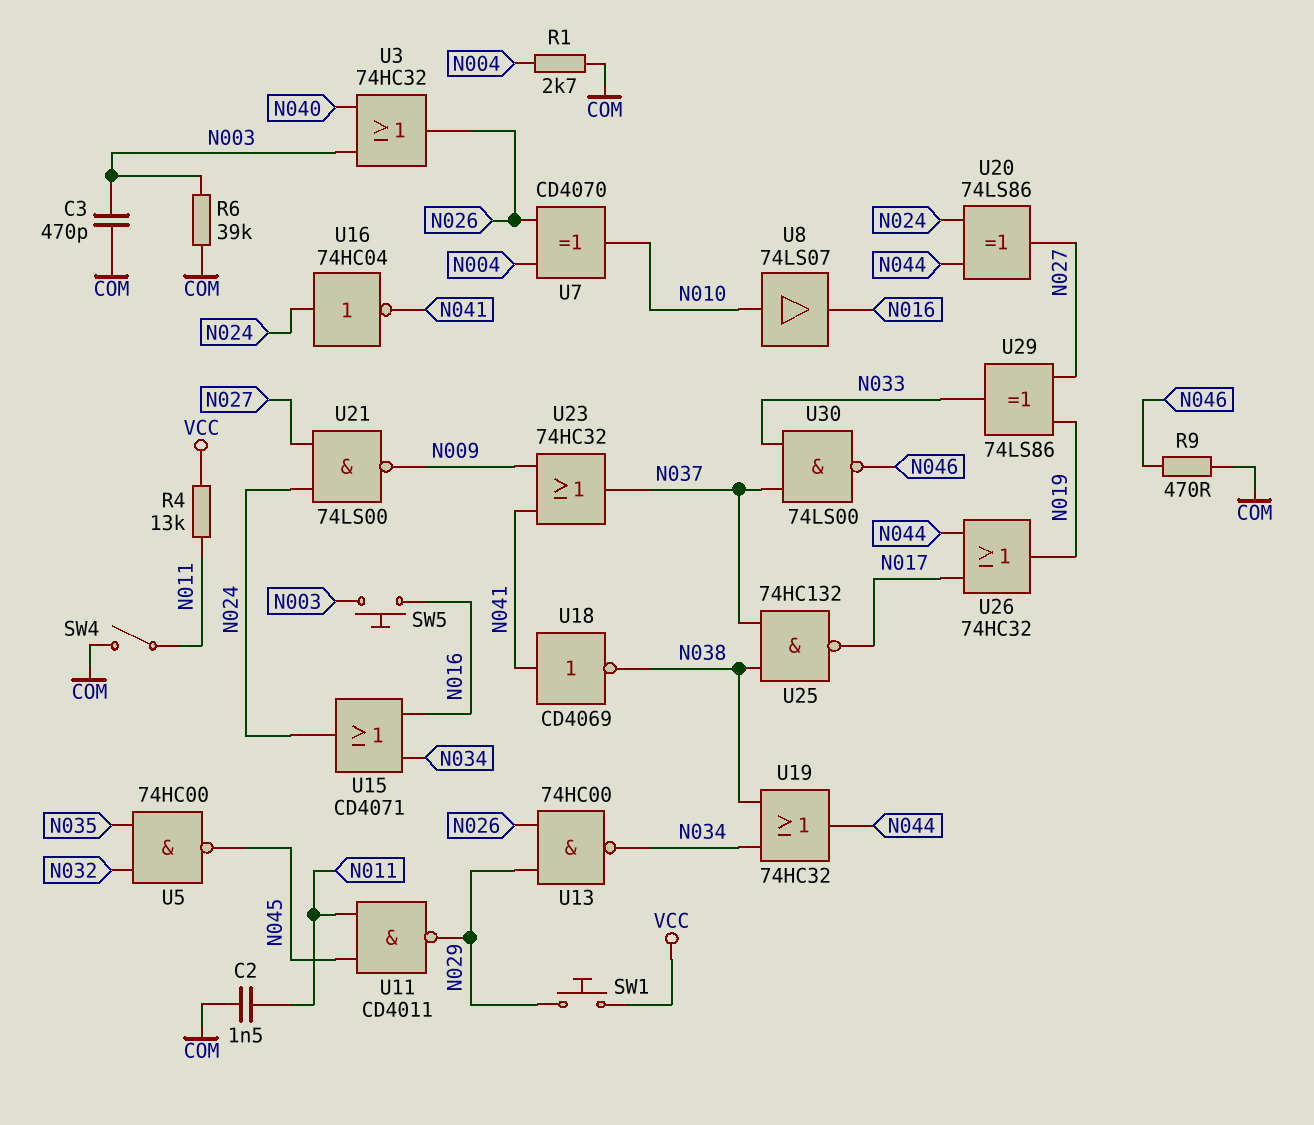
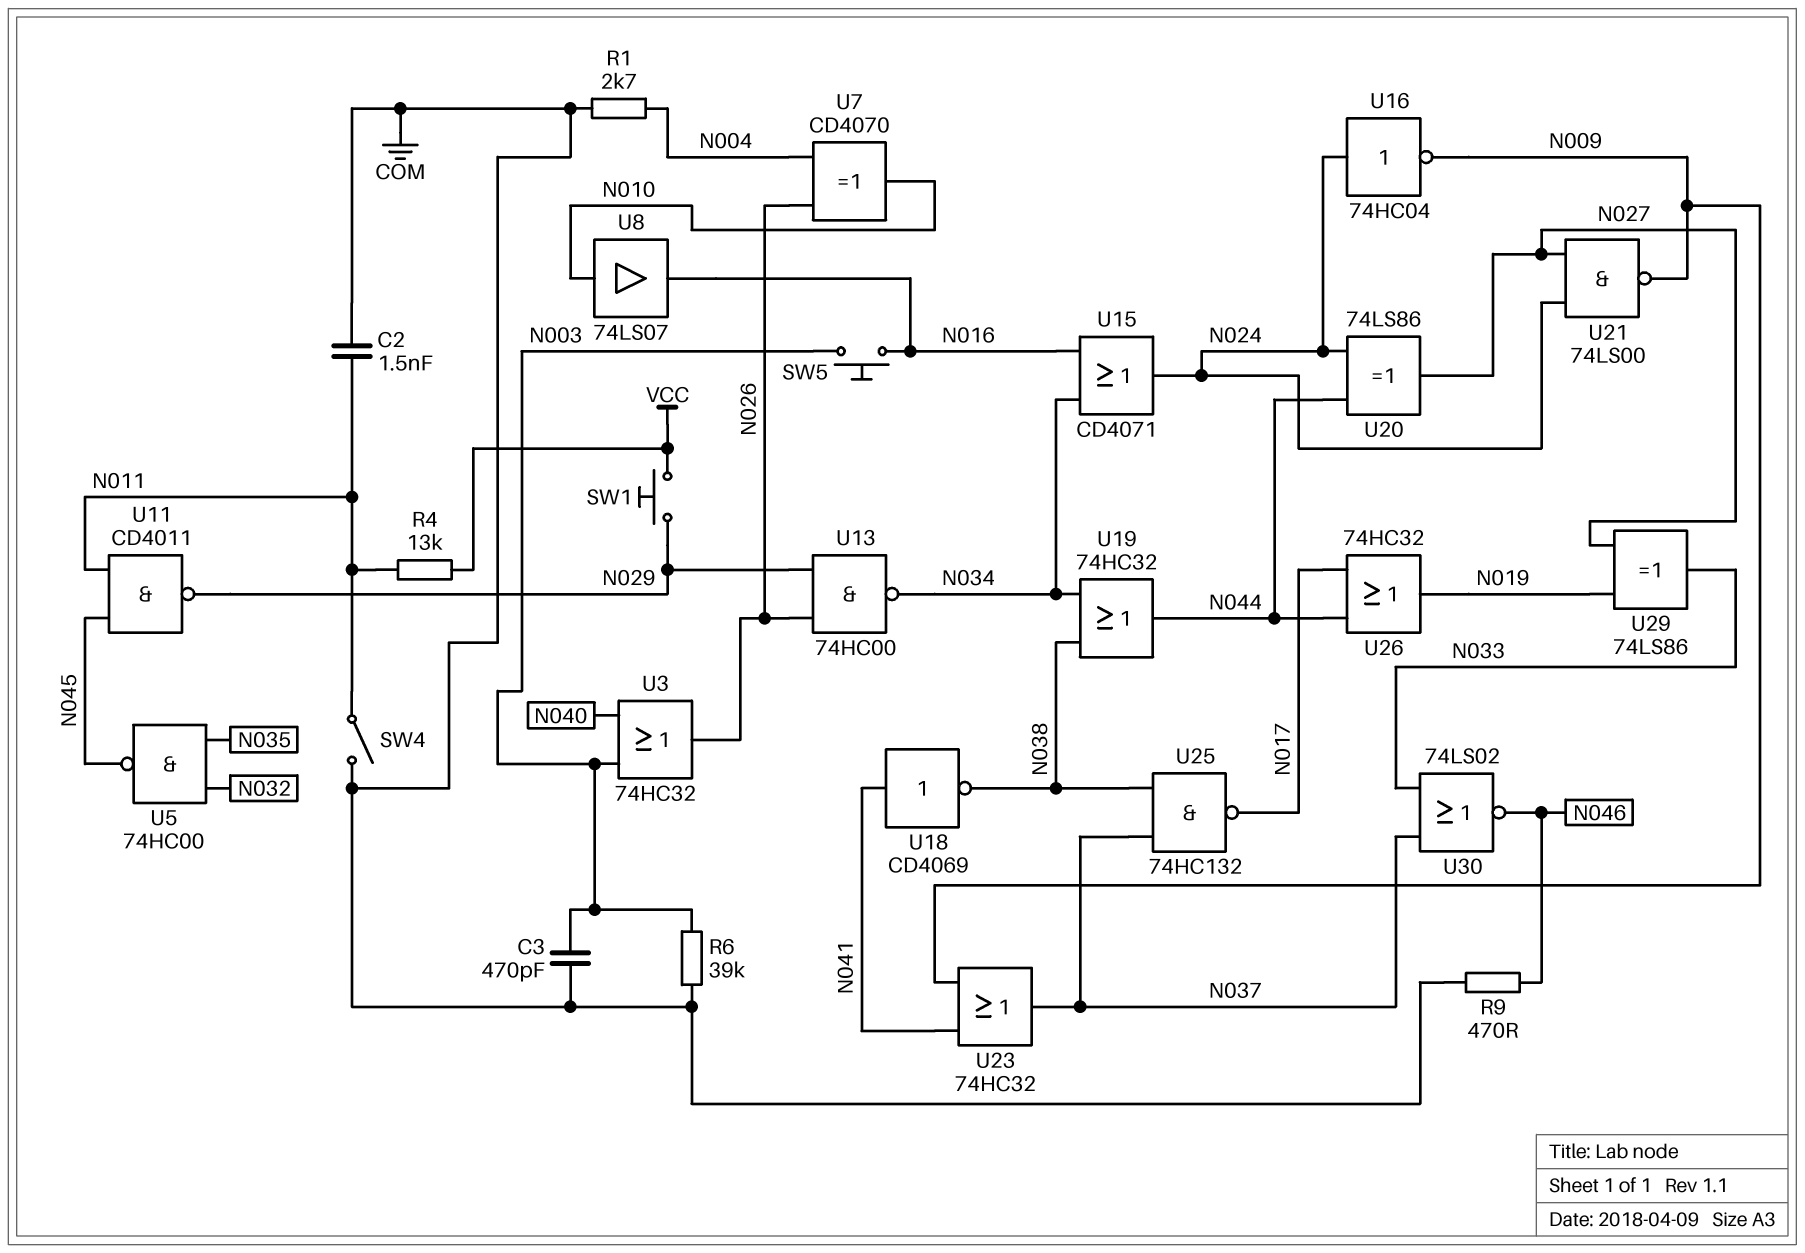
U16: NOT 74HC04 (in N024, out N041) -> NOT 74HC04 (in N024, out N009)
U30: NAND 74LS00 (in N033, in N037, out N046) -> NOR 74LS02 (in N033, in N037, out N046)

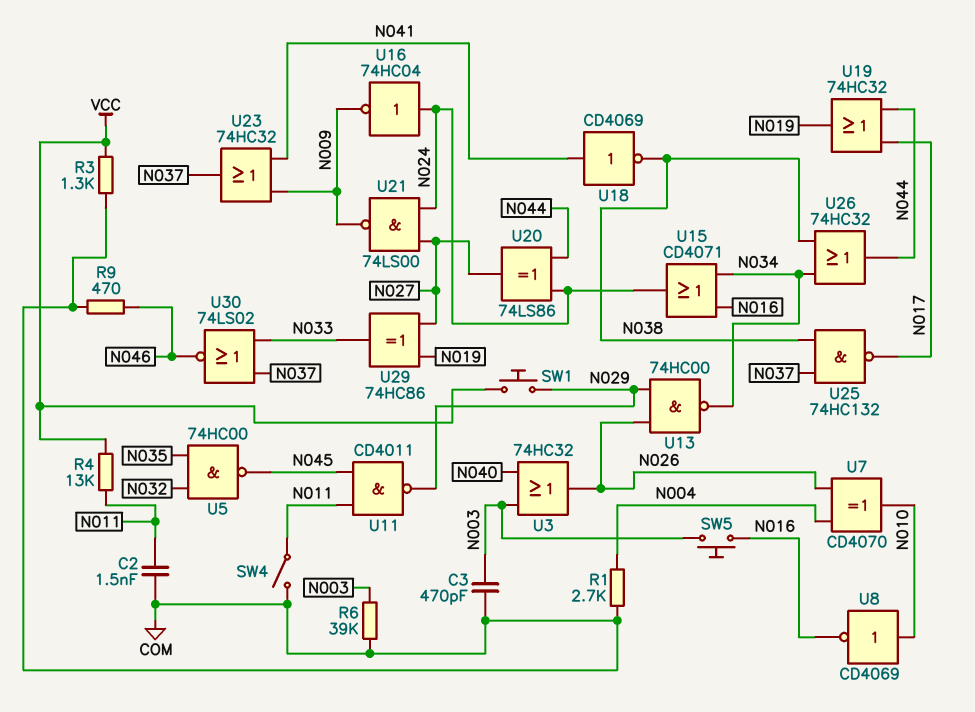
R3: none -> 1.3k (COM, VCC)
U8: buffer 74LS07 (in N010, out N016) -> NOT CD4069 (in N010, out N016)
U19: OR 74HC32 (in N034, in N038, out N044) -> OR 74HC32 (in N017, in N044, out N019)
U26: OR 74HC32 (in N017, in N044, out N019) -> OR 74HC32 (in N034, in N038, out N044)
U29: XOR 74LS86 (in N019, in N027, out N033) -> XOR 74HC86 (in N019, in N027, out N033)

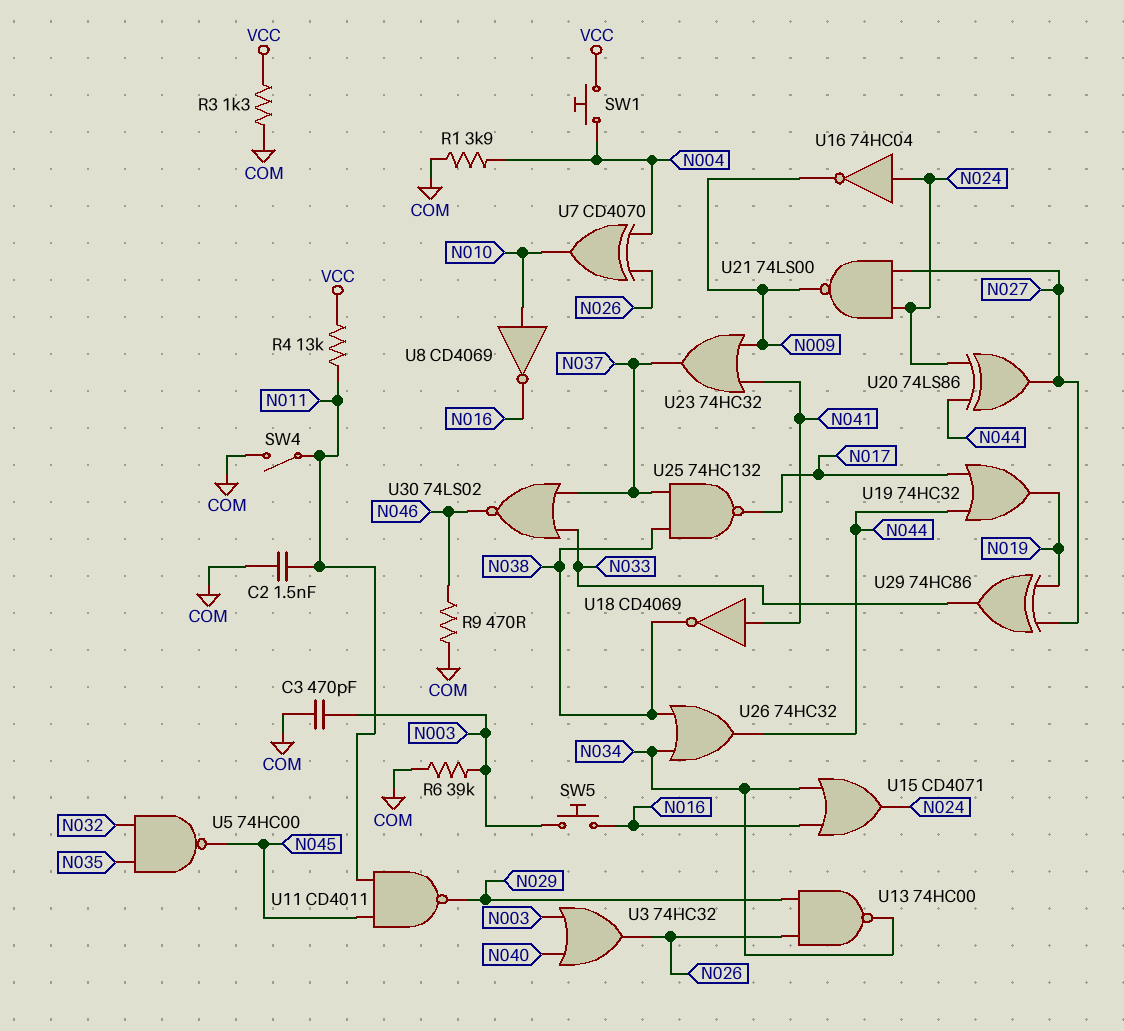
R1: 2.7k (COM, N004) -> 3.9k (COM, N004)
SW1: button (N029, VCC) -> button (N004, VCC)

